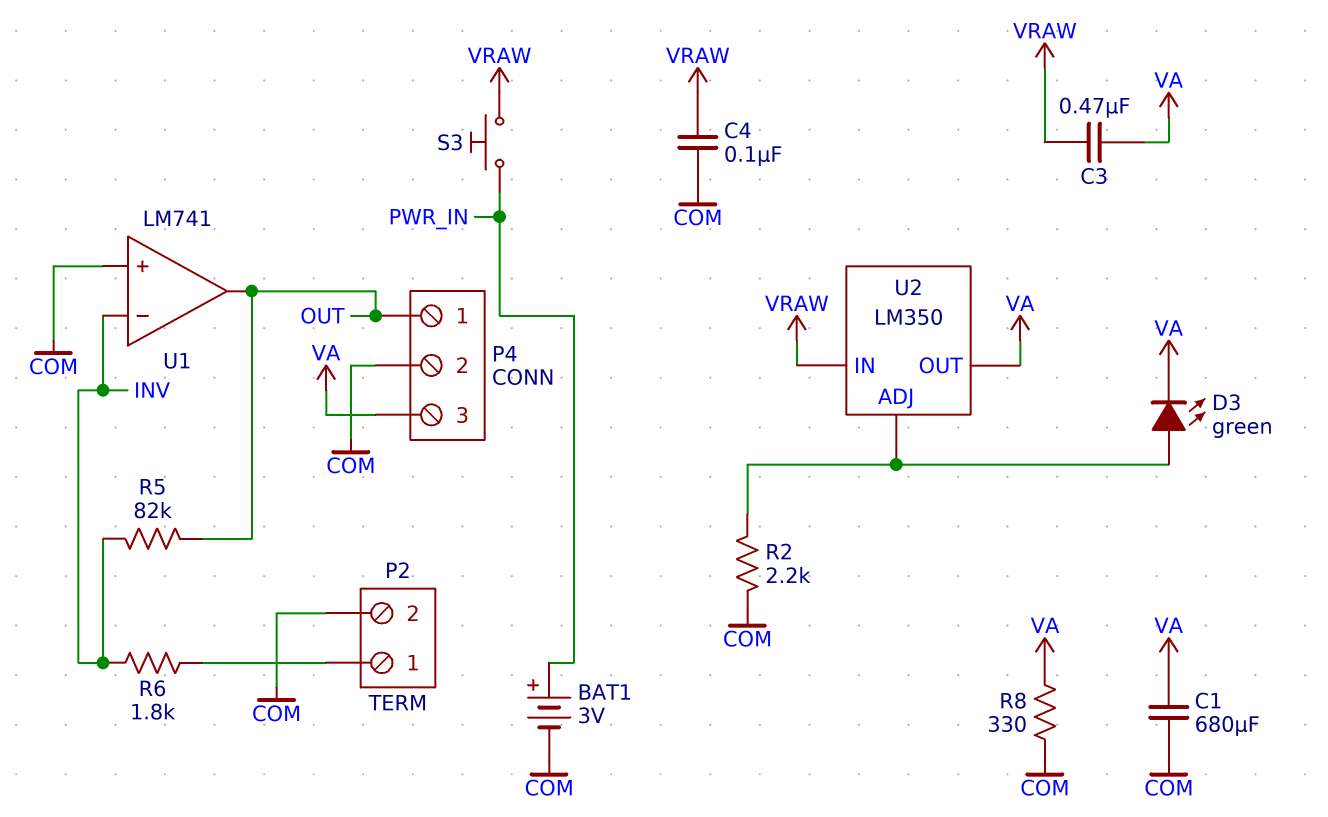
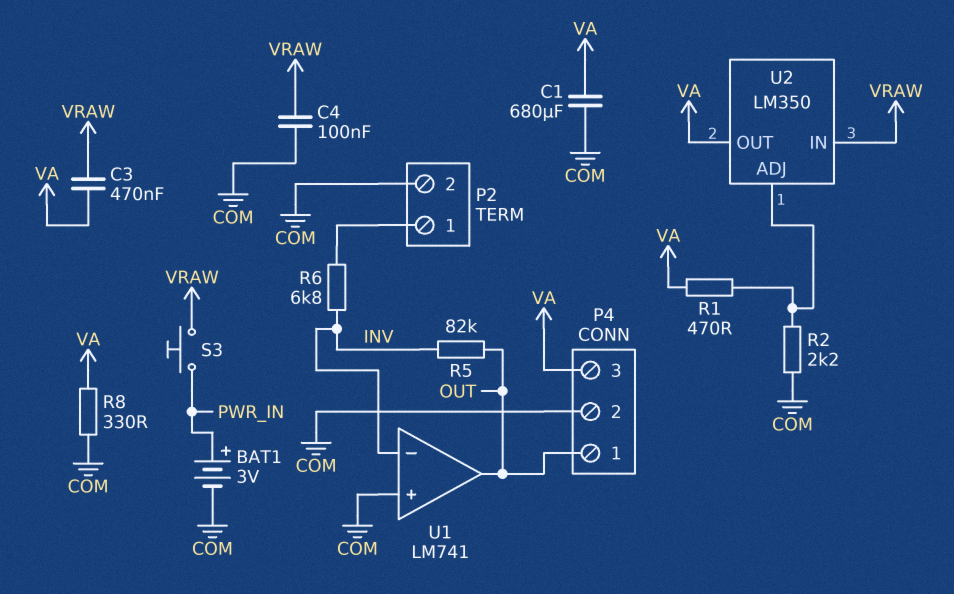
D3: LED green (A U2/ADJ, K VA) -> none
R1: none -> 470 (U2/ADJ, VA)
R6: 1.8k (INV, P2/1) -> 6.8k (INV, P2/1)

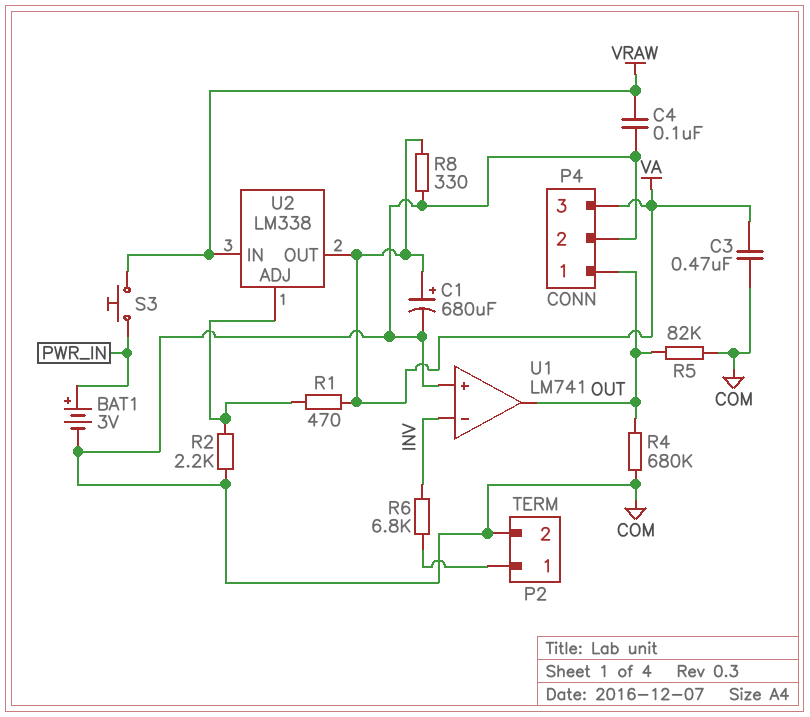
C1: 680uF (COM, VA) -> 680uF (plus VA, minus COM)
C3: 470nF (VA, VRAW) -> 470nF (COM, VA)
R4: none -> 680k (COM, OUT)
R5: 82k (INV, OUT) -> 82k (COM, OUT)
U2: LM350 -> LM338

